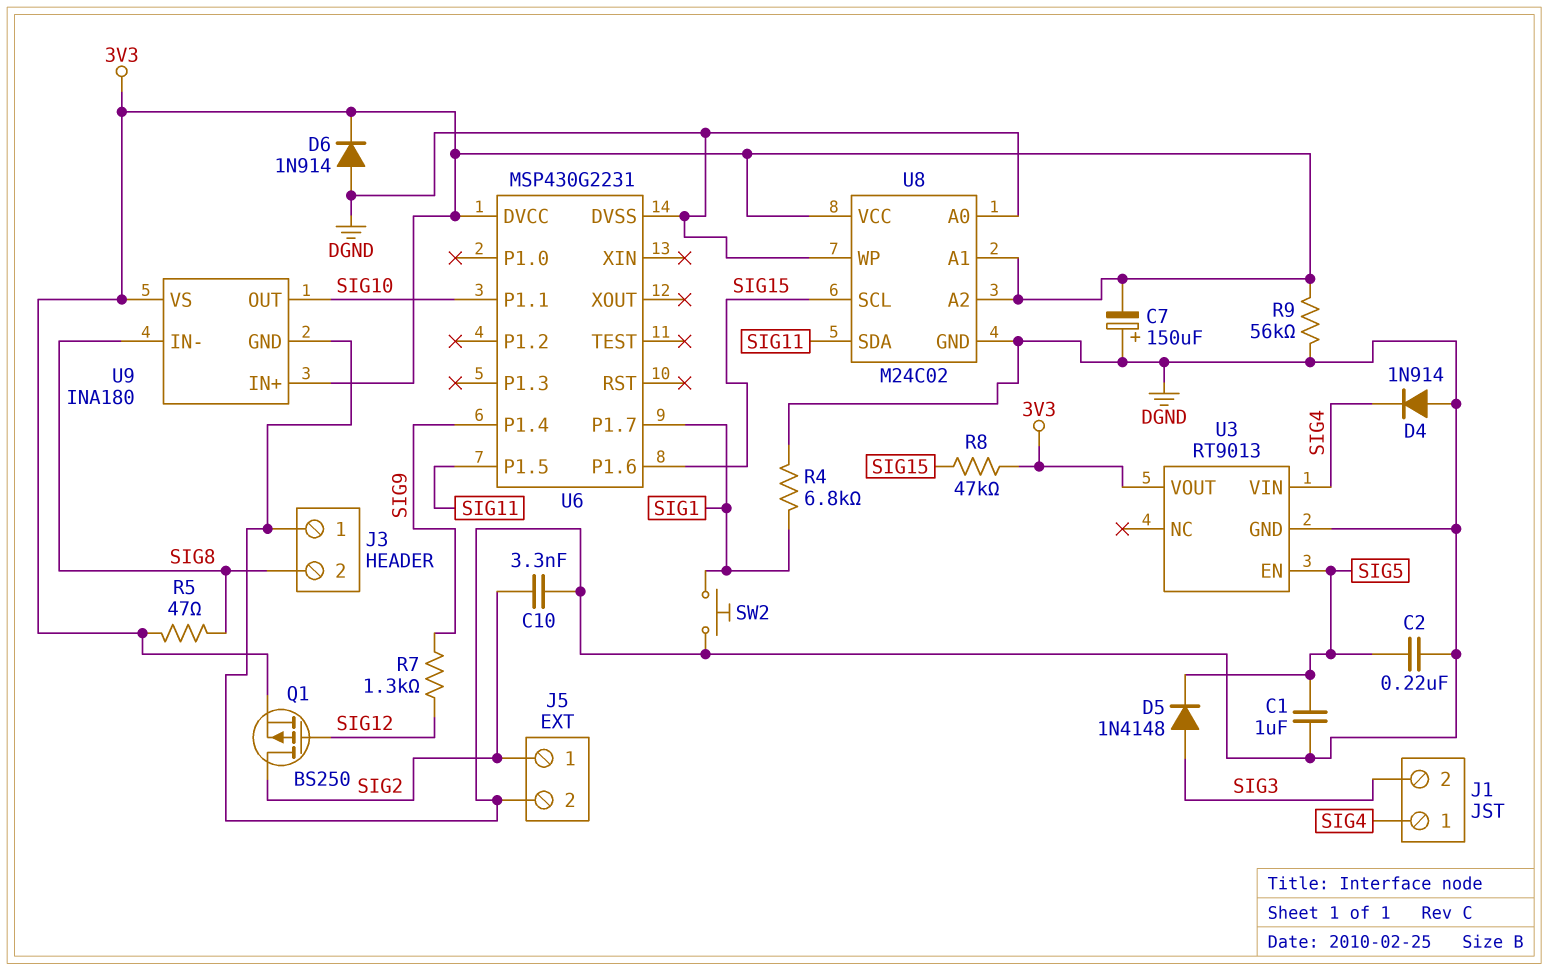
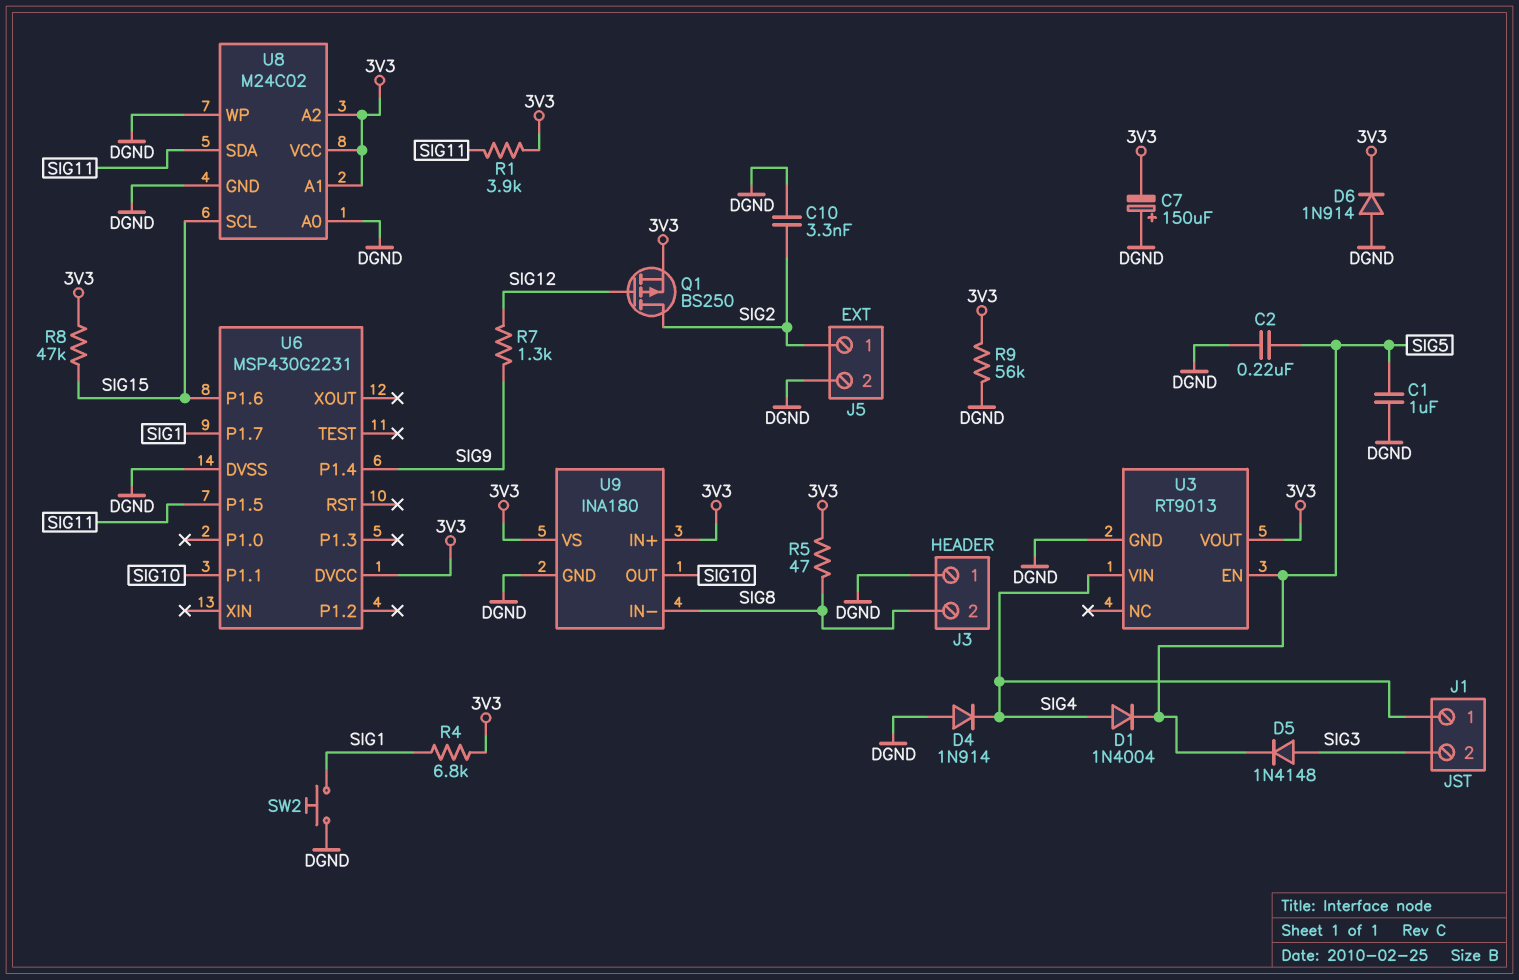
D1: none -> diode 1N4004 (A SIG4, K SIG5)
R1: none -> 3.9k (3V3, SIG11)
R4: 6.8k (DGND, SIG1) -> 6.8k (3V3, SIG1)

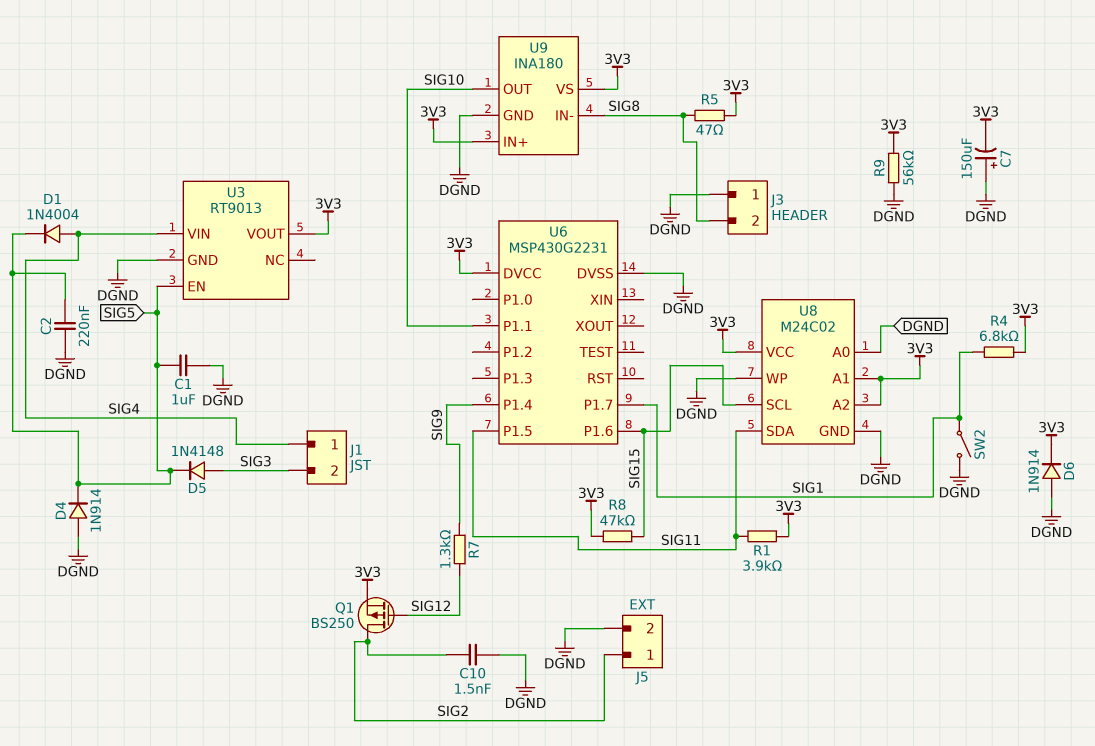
C10: 3.3nF (DGND, SIG2) -> 1.5nF (DGND, SIG2)
D4: diode 1N914 (A DGND, K SIG4) -> diode 1N914 (A DGND, K SIG5)
SW2: button (DGND, SIG1) -> switch (DGND, SIG1)

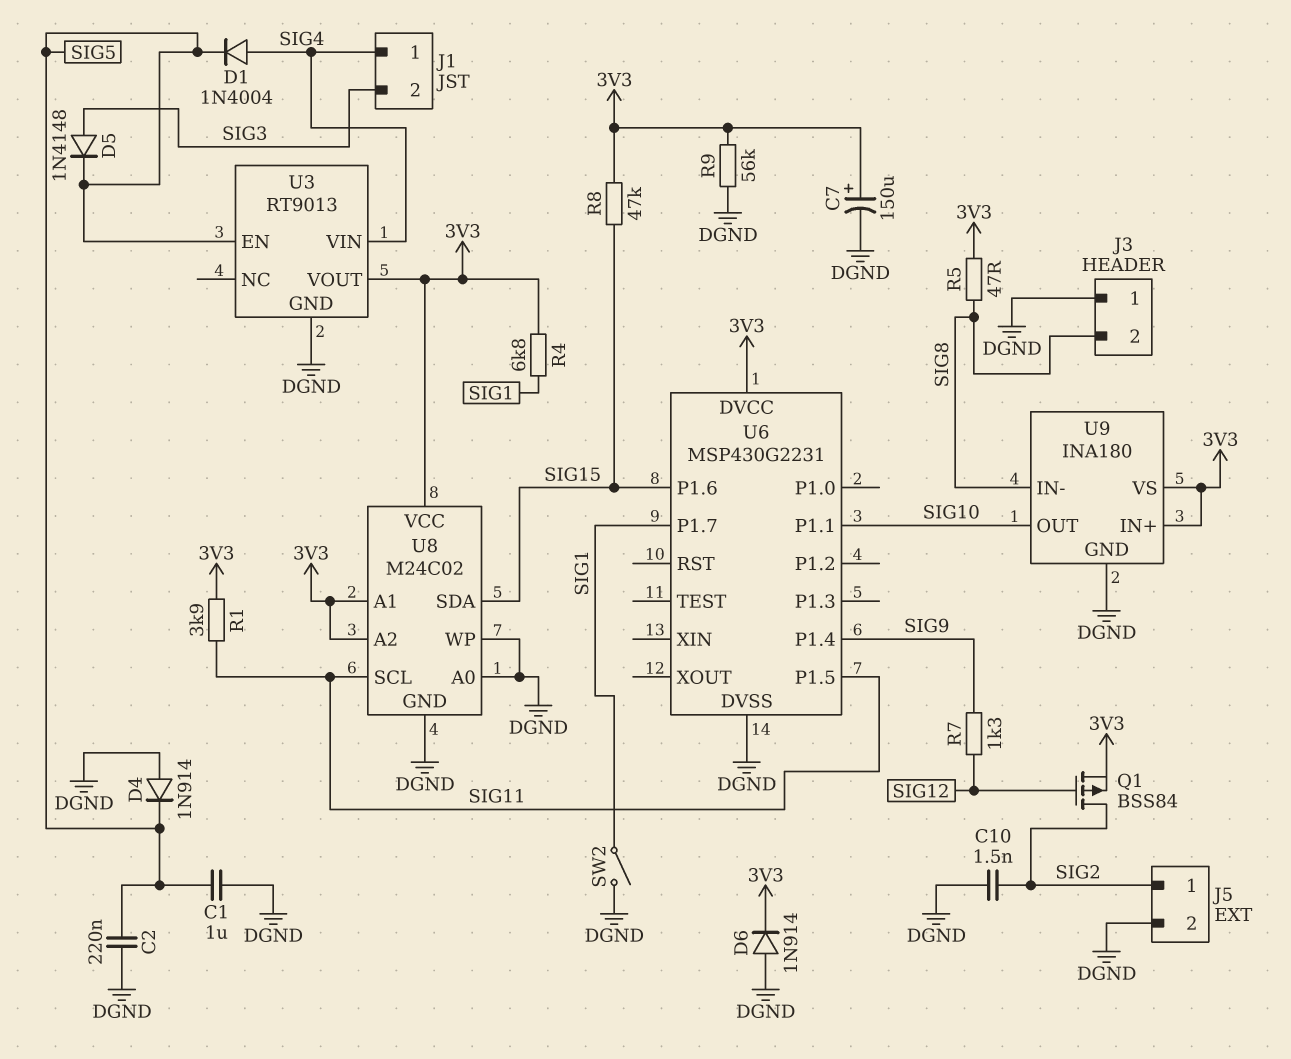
C7: 150uF (plus DGND, minus 3V3) -> 150uF (plus 3V3, minus DGND)
Q1: PMOS BS250 (G SIG12, D SIG2, S 3V3) -> PMOS BSS84 (G SIG12, D SIG2, S 3V3)
U8 pin SCL: SIG15 -> SIG11
U8 pin SDA: SIG11 -> SIG15

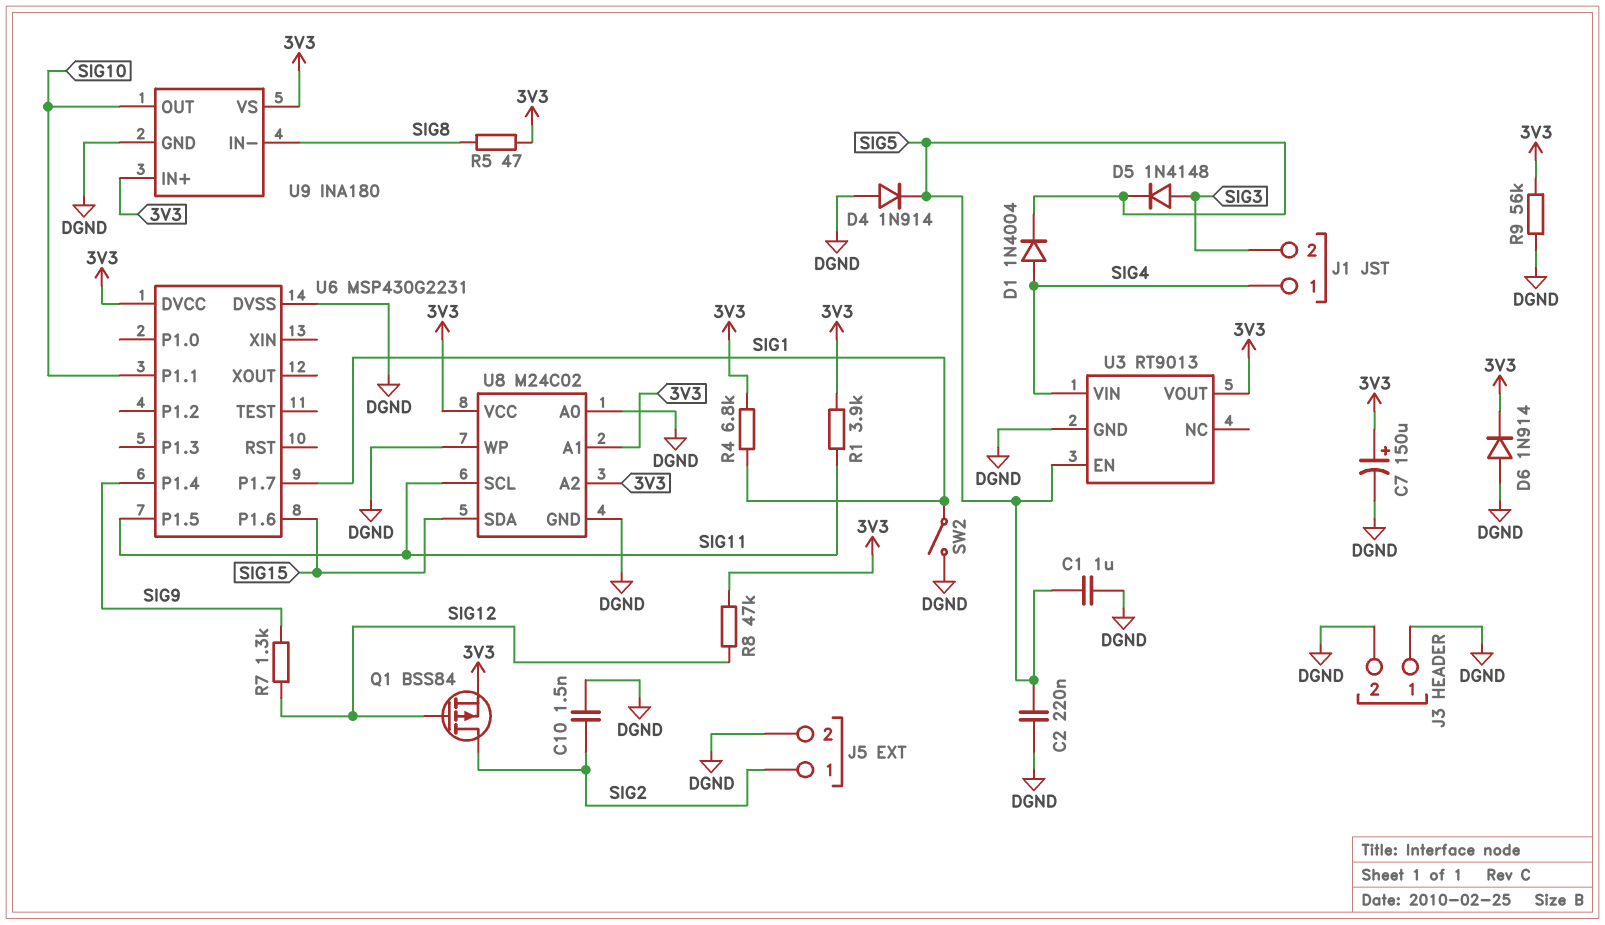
J3 pin 2: SIG8 -> DGND
R8: 47k (3V3, SIG15) -> 47k (3V3, SIG12)

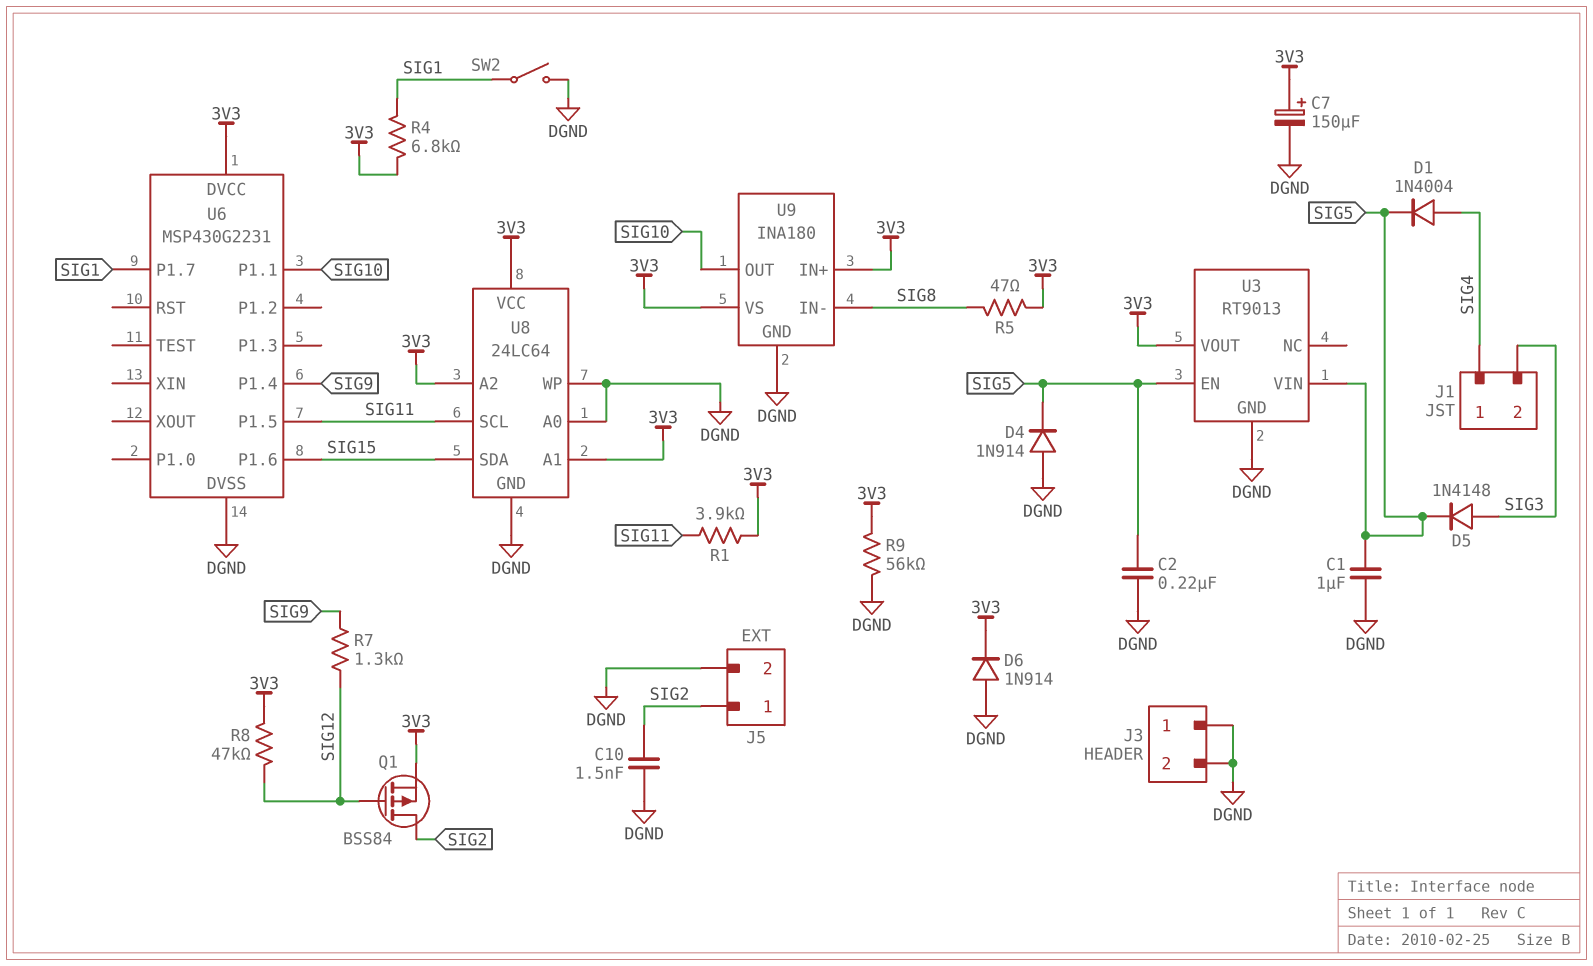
U3 pin VIN: SIG4 -> SIG5
U8: M24C02 -> 24LC64

